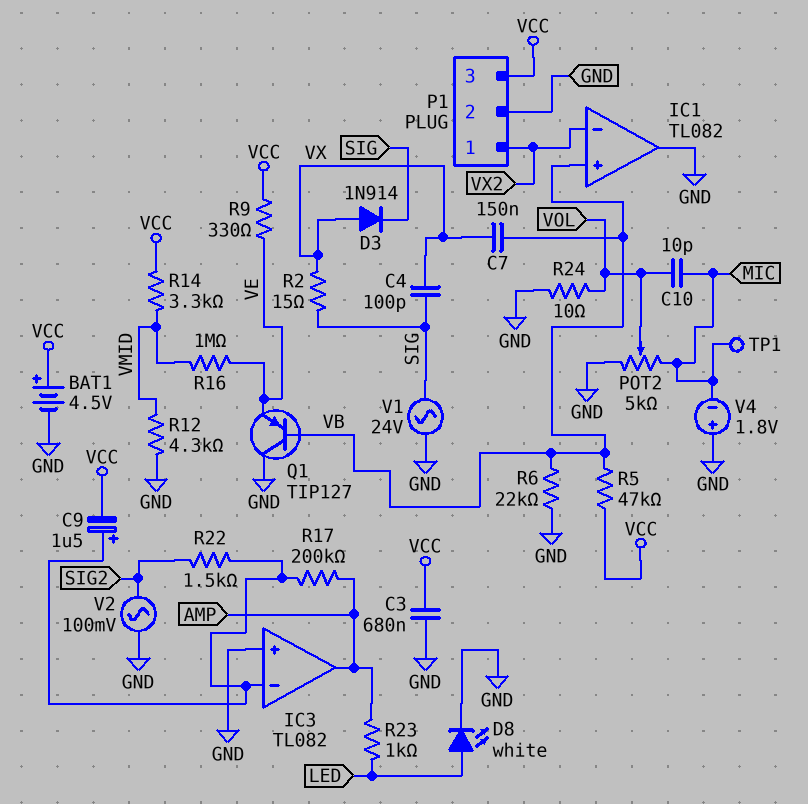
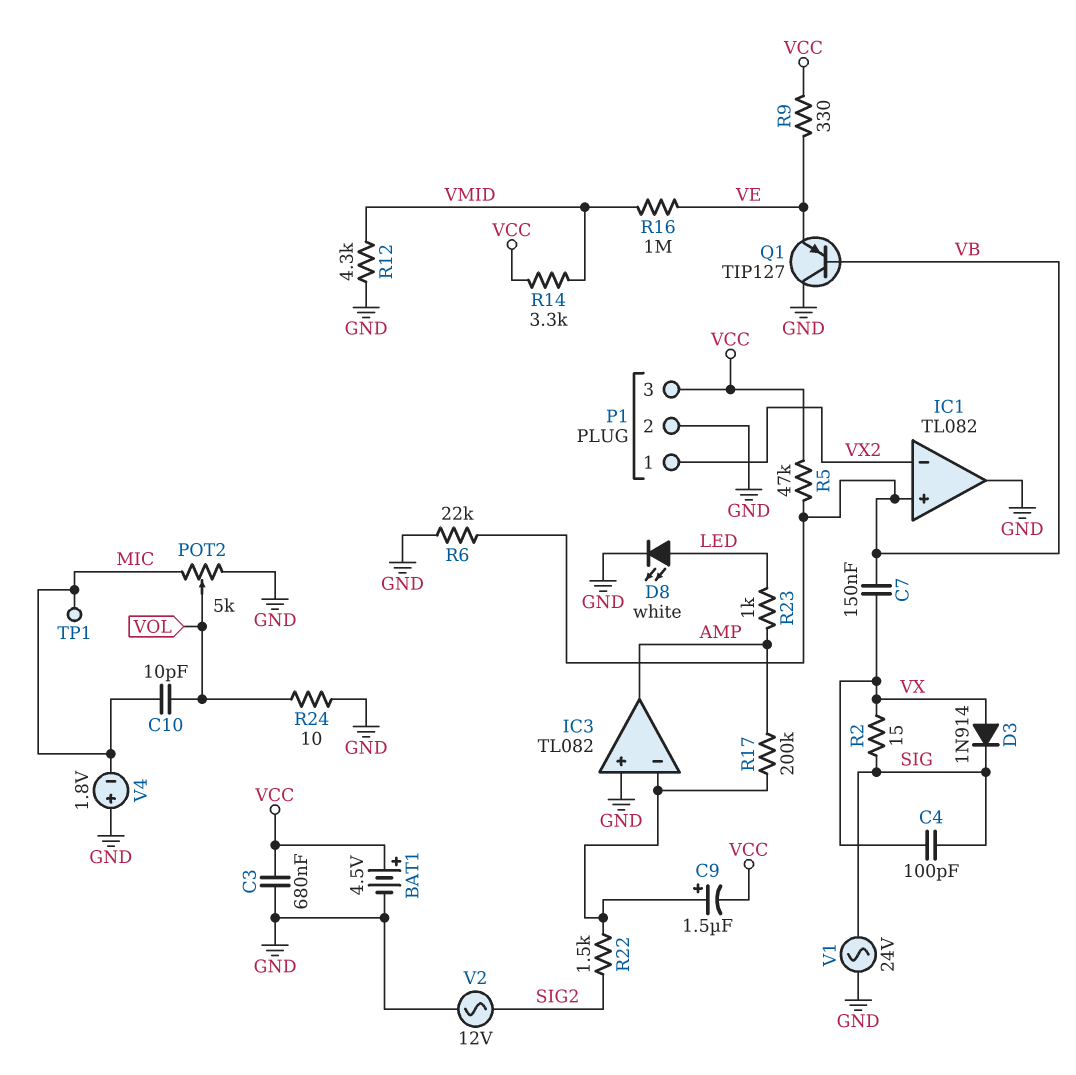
V2: AC 100mV (GND, SIG2) -> AC 12V (GND, SIG2)

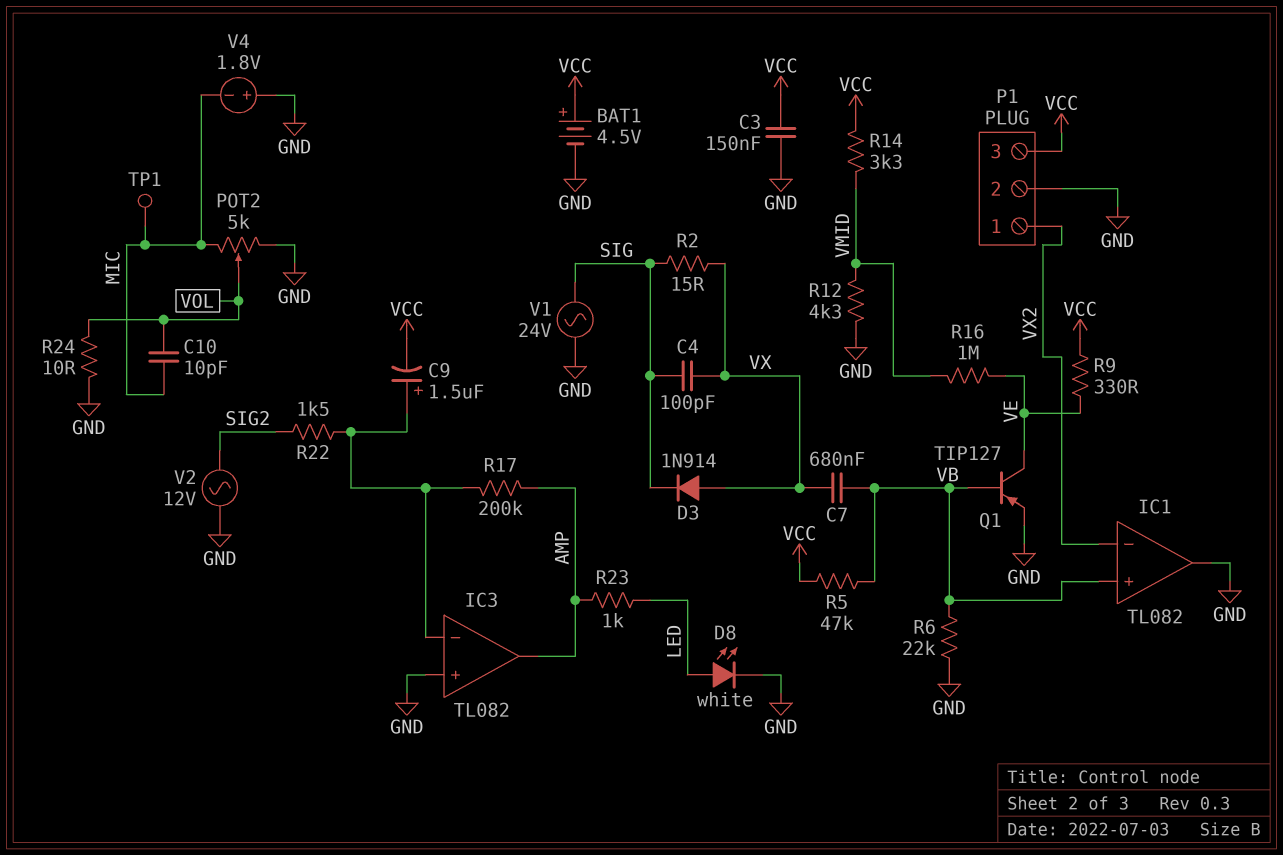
C3: 680nF (GND, VCC) -> 150nF (GND, VCC)
C7: 150nF (VB, VX) -> 680nF (VB, VX)
Q1: PNP TIP127 (B VB, C GND, E VE) -> PNP TIP127 (B VB, C VE, E GND)

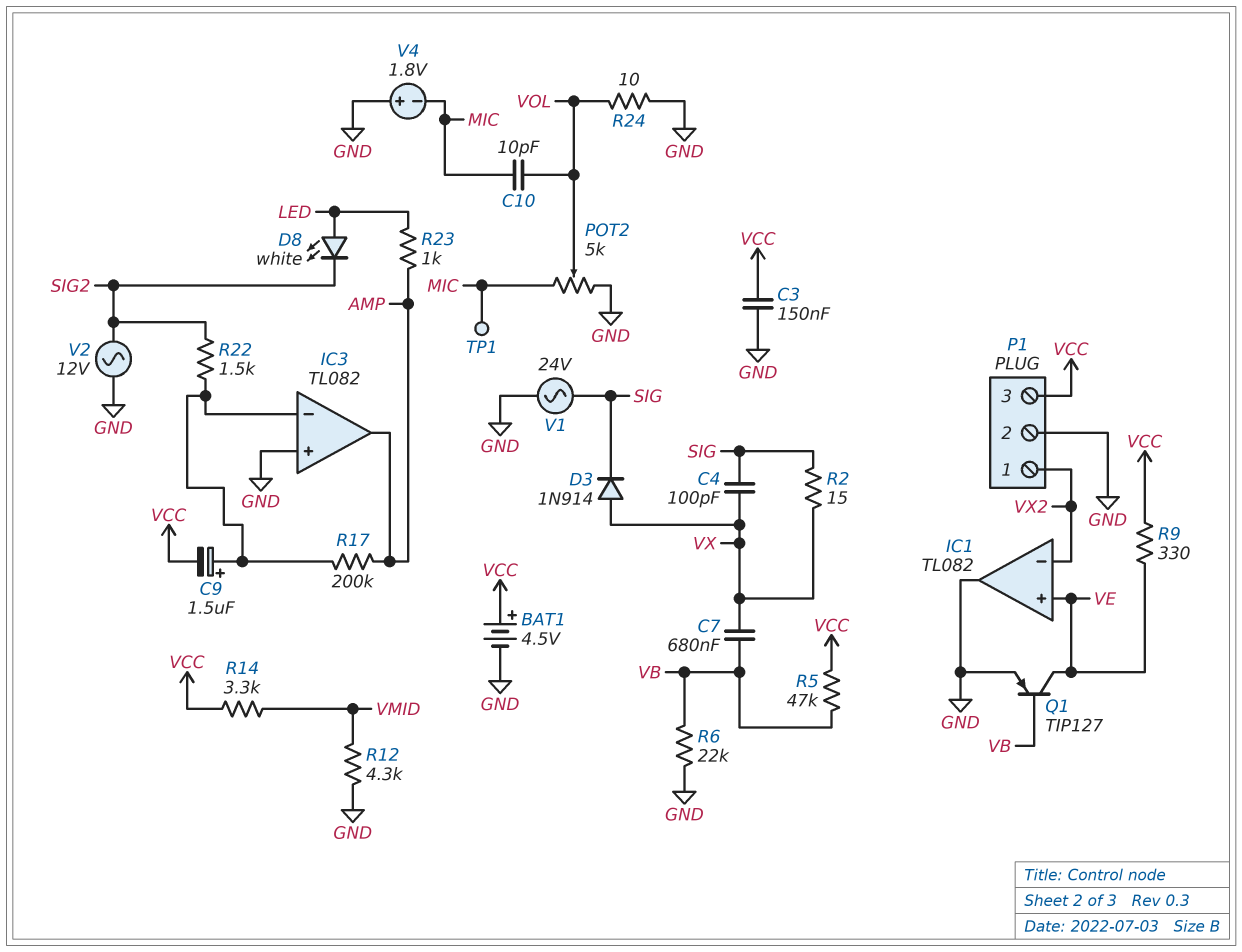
D8: LED white (A LED, K GND) -> LED white (A LED, K SIG2)
IC1 pin in+: VB -> VE
R16: 1M (VE, VMID) -> none

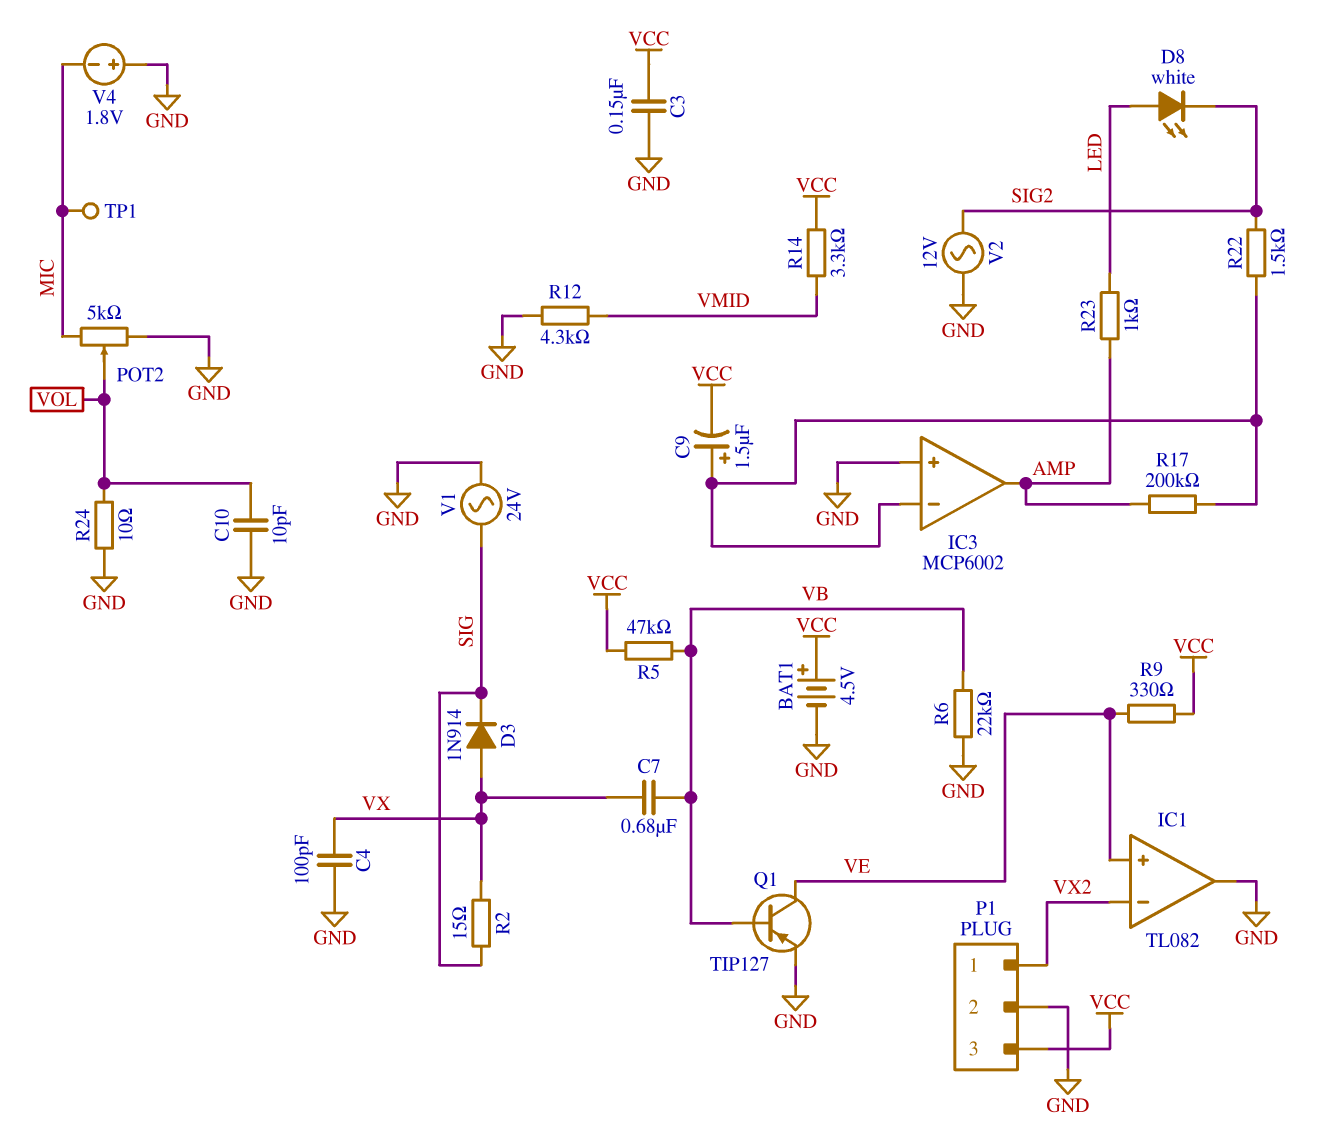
C4: 100pF (SIG, VX) -> 100pF (GND, VX)
C10: 10pF (MIC, VOL) -> 10pF (GND, VOL)
IC3: TL082 -> MCP6002

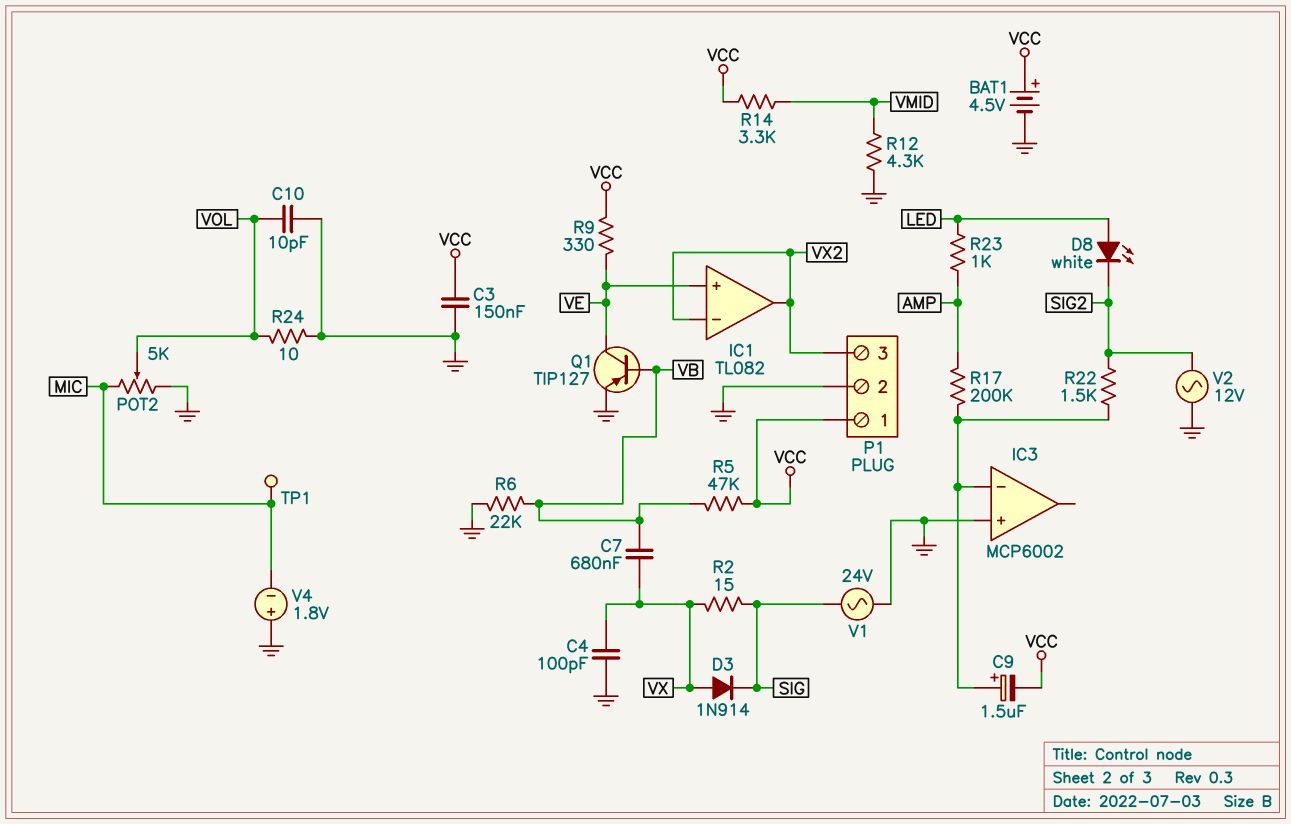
IC1 pin out: GND -> VX2
IC3 pin out: AMP -> none
P1 pin 1: VX2 -> VCC
P1 pin 3: VCC -> VX2

